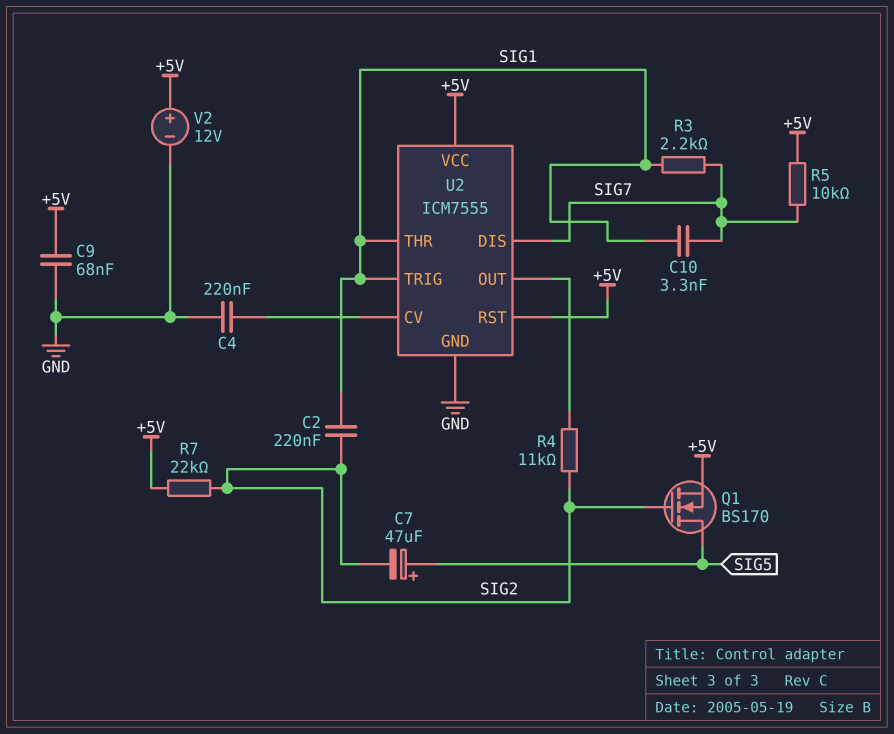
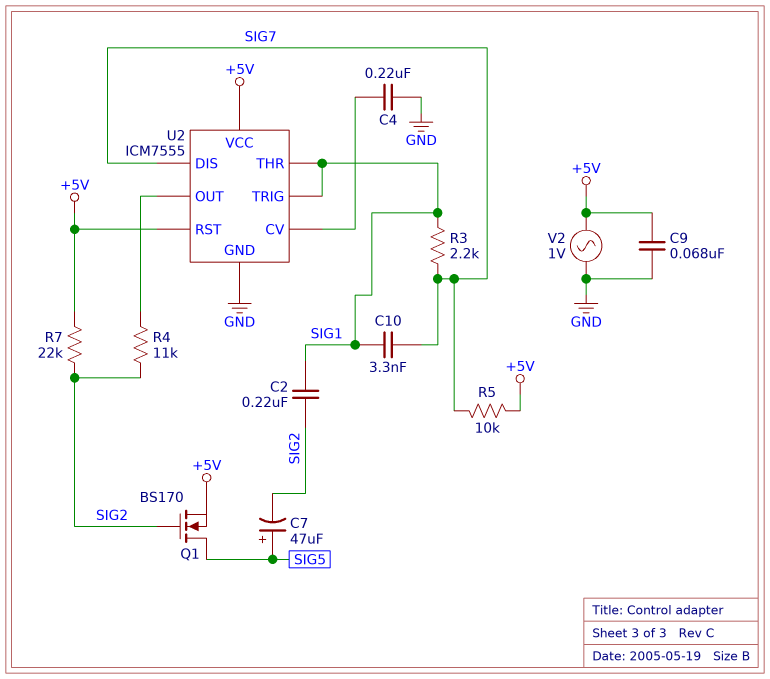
V2: 12V (plus +5V, minus GND) -> AC 1V (+5V, GND)

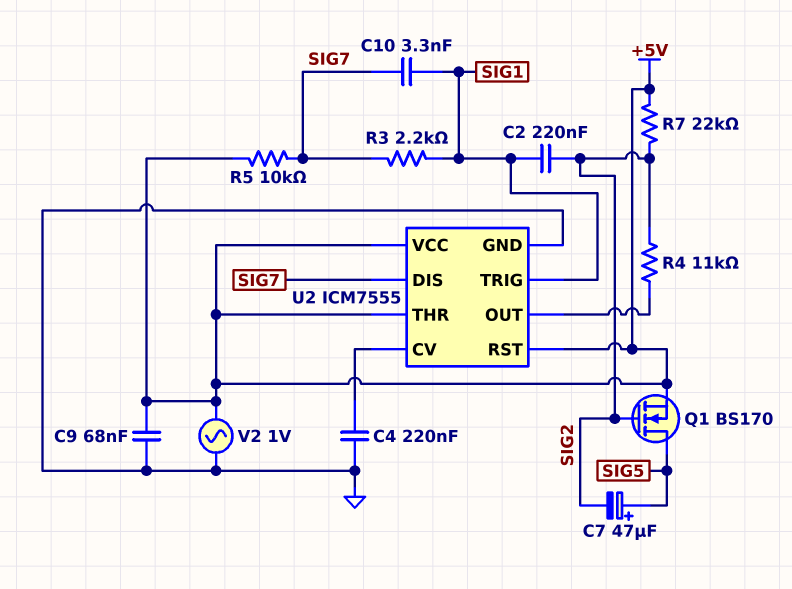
U2 pin THR: SIG1 -> +5V

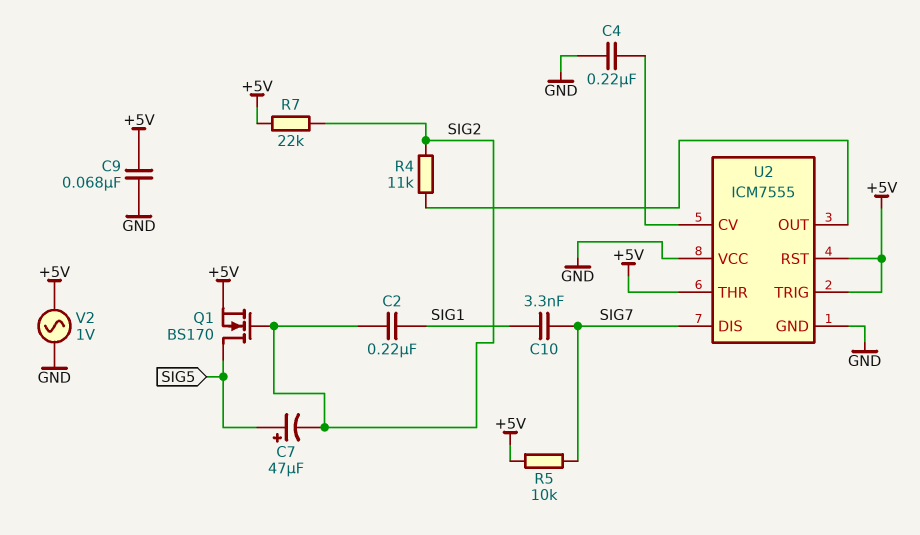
R3: 2.2k (SIG1, SIG7) -> none
U2 pin TRIG: SIG1 -> +5V
U2 pin VCC: +5V -> GND

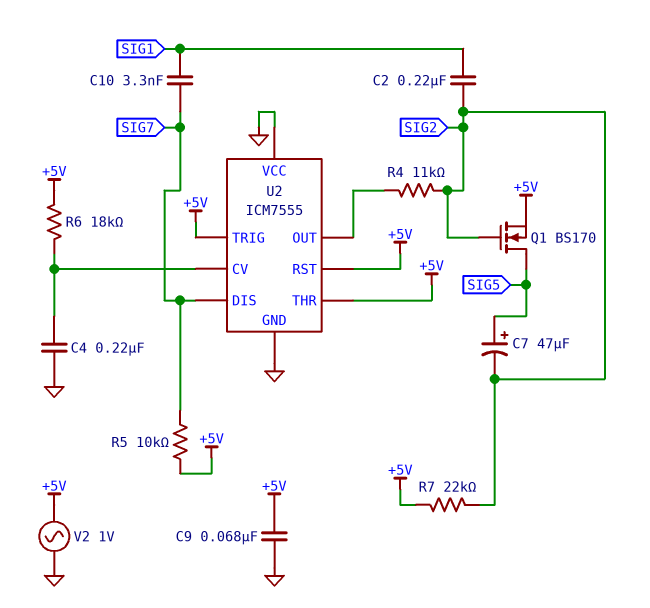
R6: none -> 18k (+5V, U2/CV)

